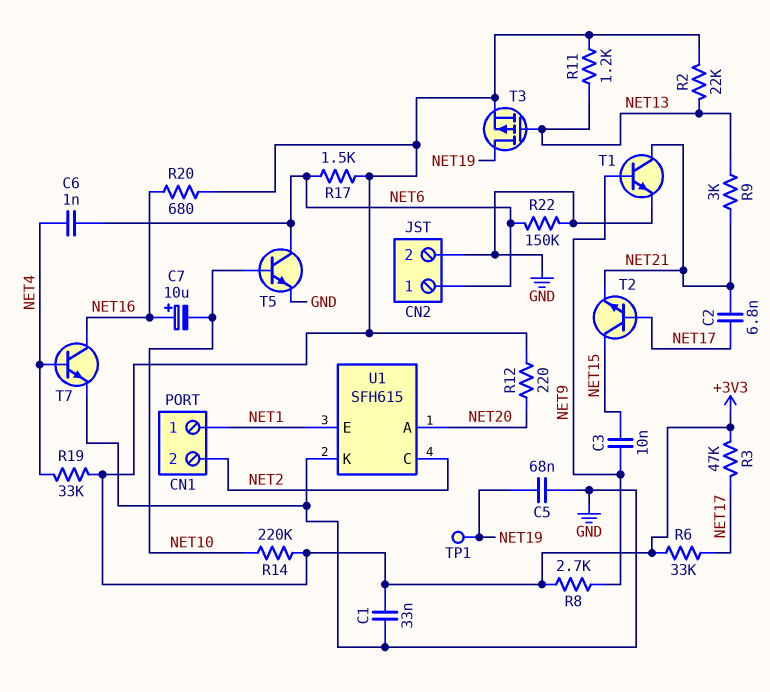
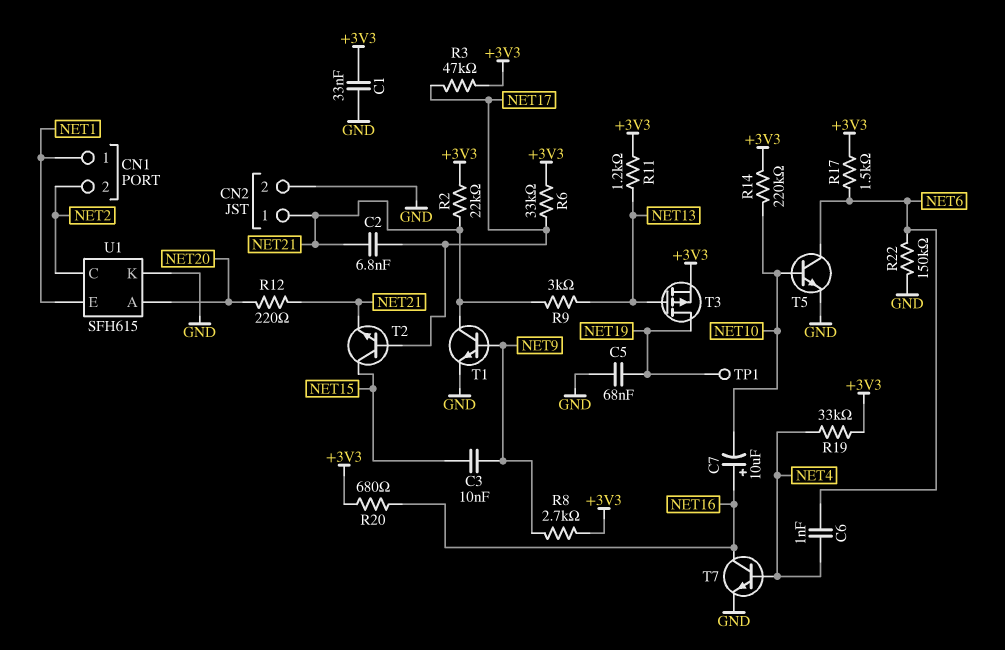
CN2 pin 1: NET6 -> NET21
R2: 22k (+3V3, NET13) -> 22k (+3V3, NET21)
R12: 220 (+3V3, NET20) -> 220 (NET20, NET21)

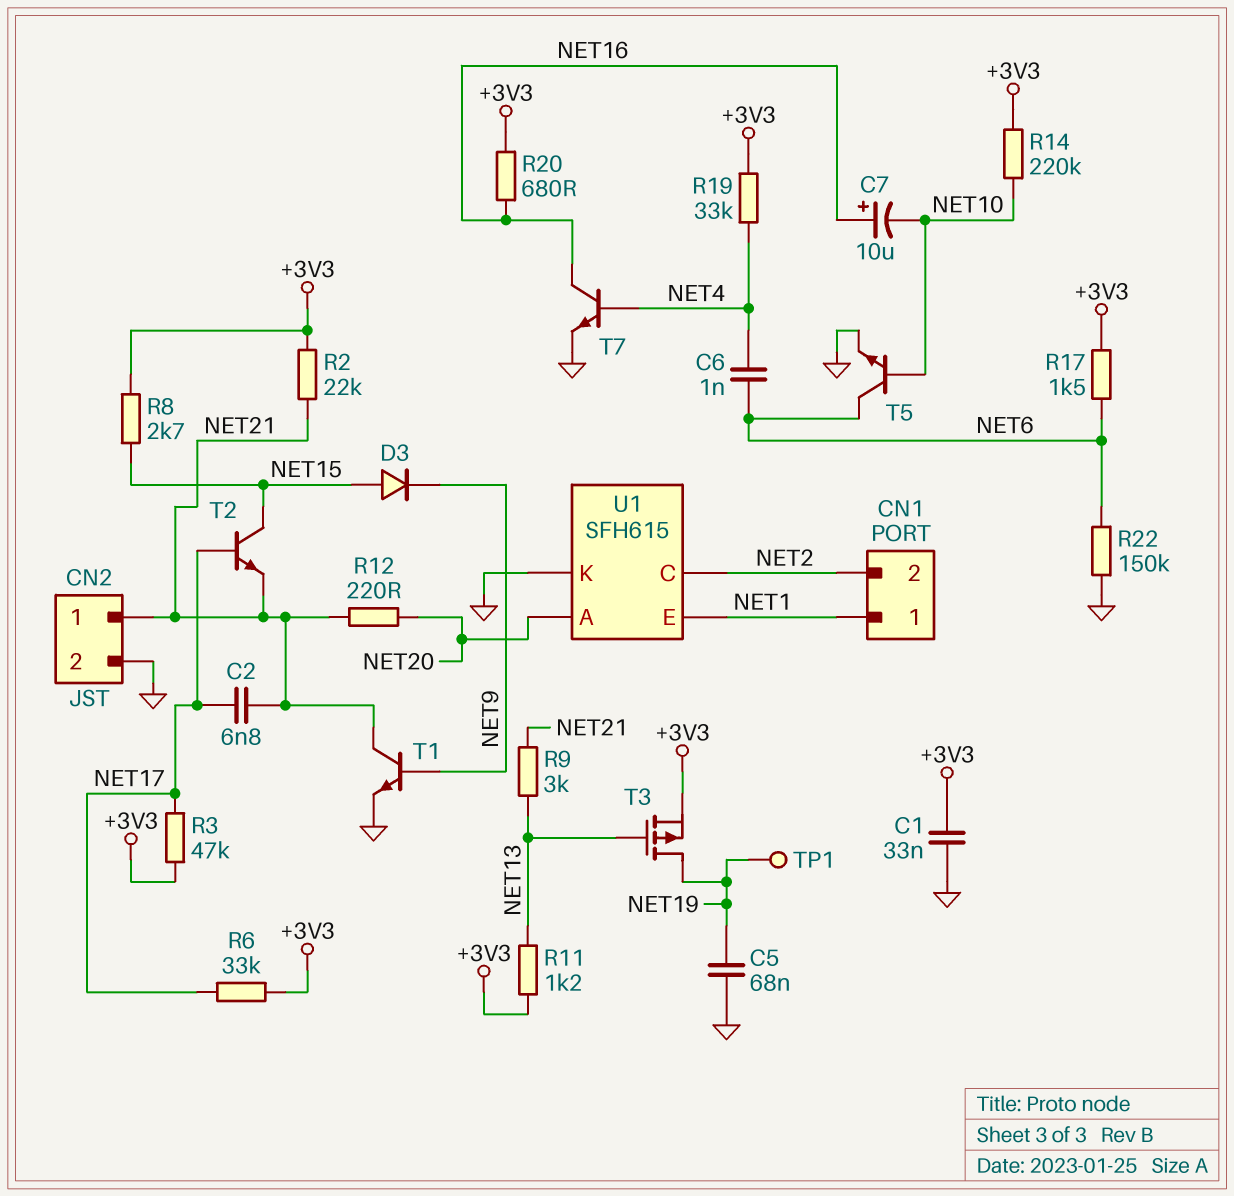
C3: 10nF (NET9, NET15) -> none
D3: none -> diode (A NET15, K NET9)
R8: 2.7k (+3V3, NET9) -> 2.7k (+3V3, NET15)

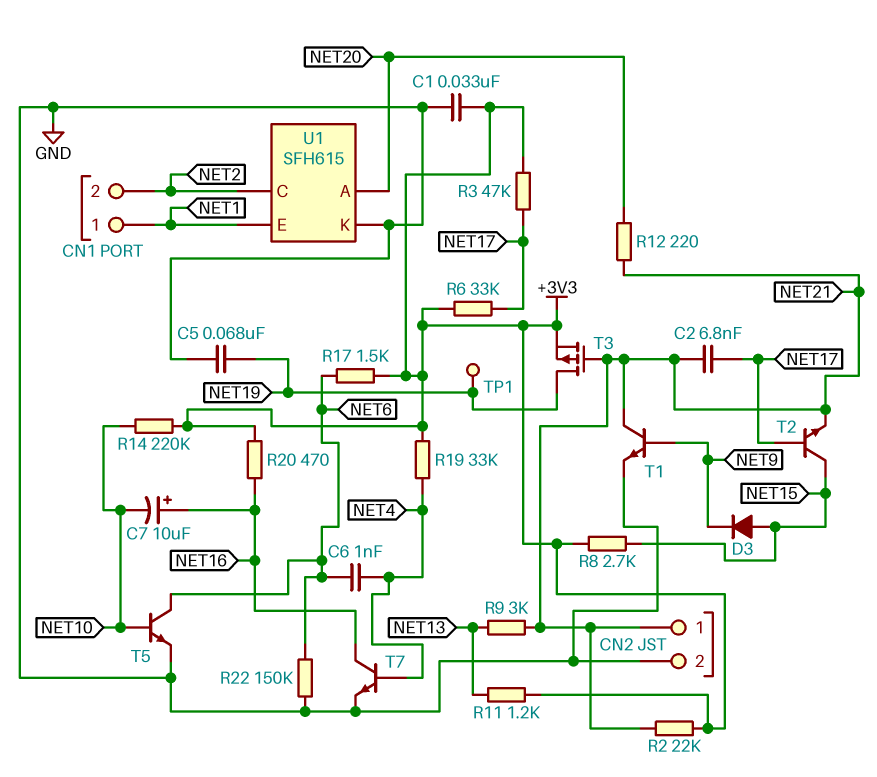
R20: 680 (+3V3, NET16) -> 470 (+3V3, NET16)
T3: PMOS (G NET13, D NET19, S +3V3) -> PMOS (G NET21, D NET19, S +3V3)

